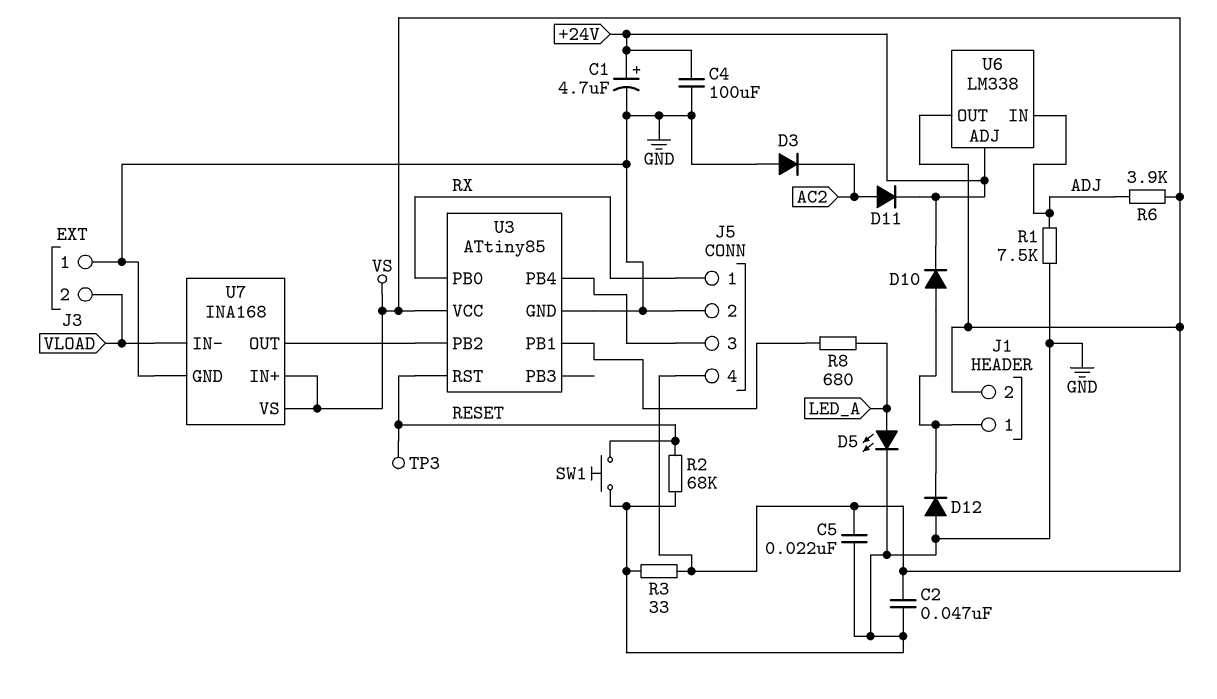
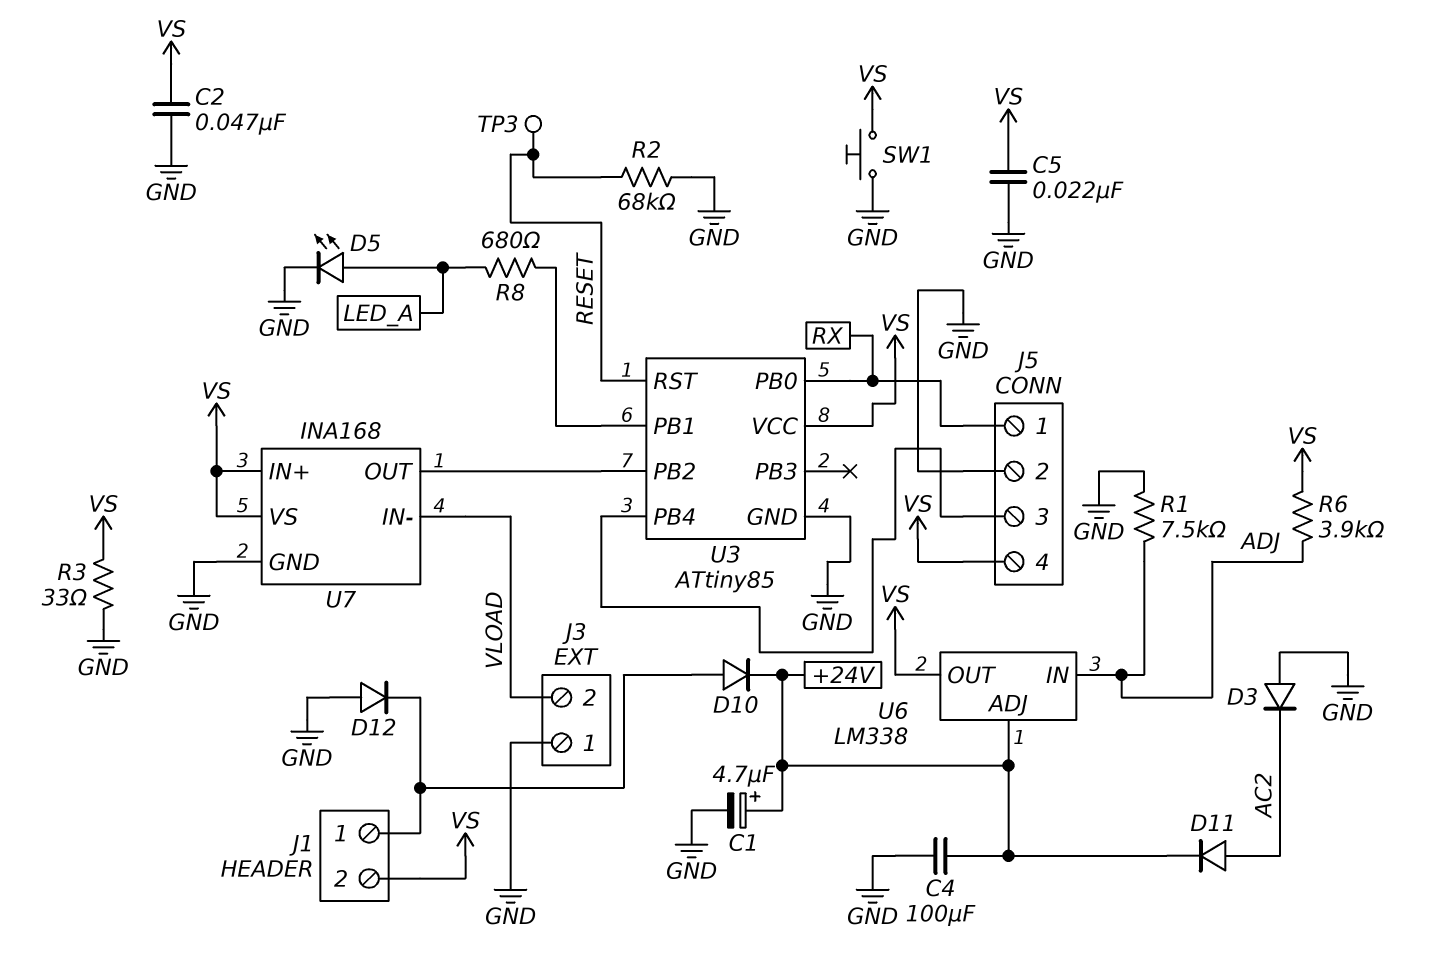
SW1: button (GND, RESET) -> button (GND, VS)

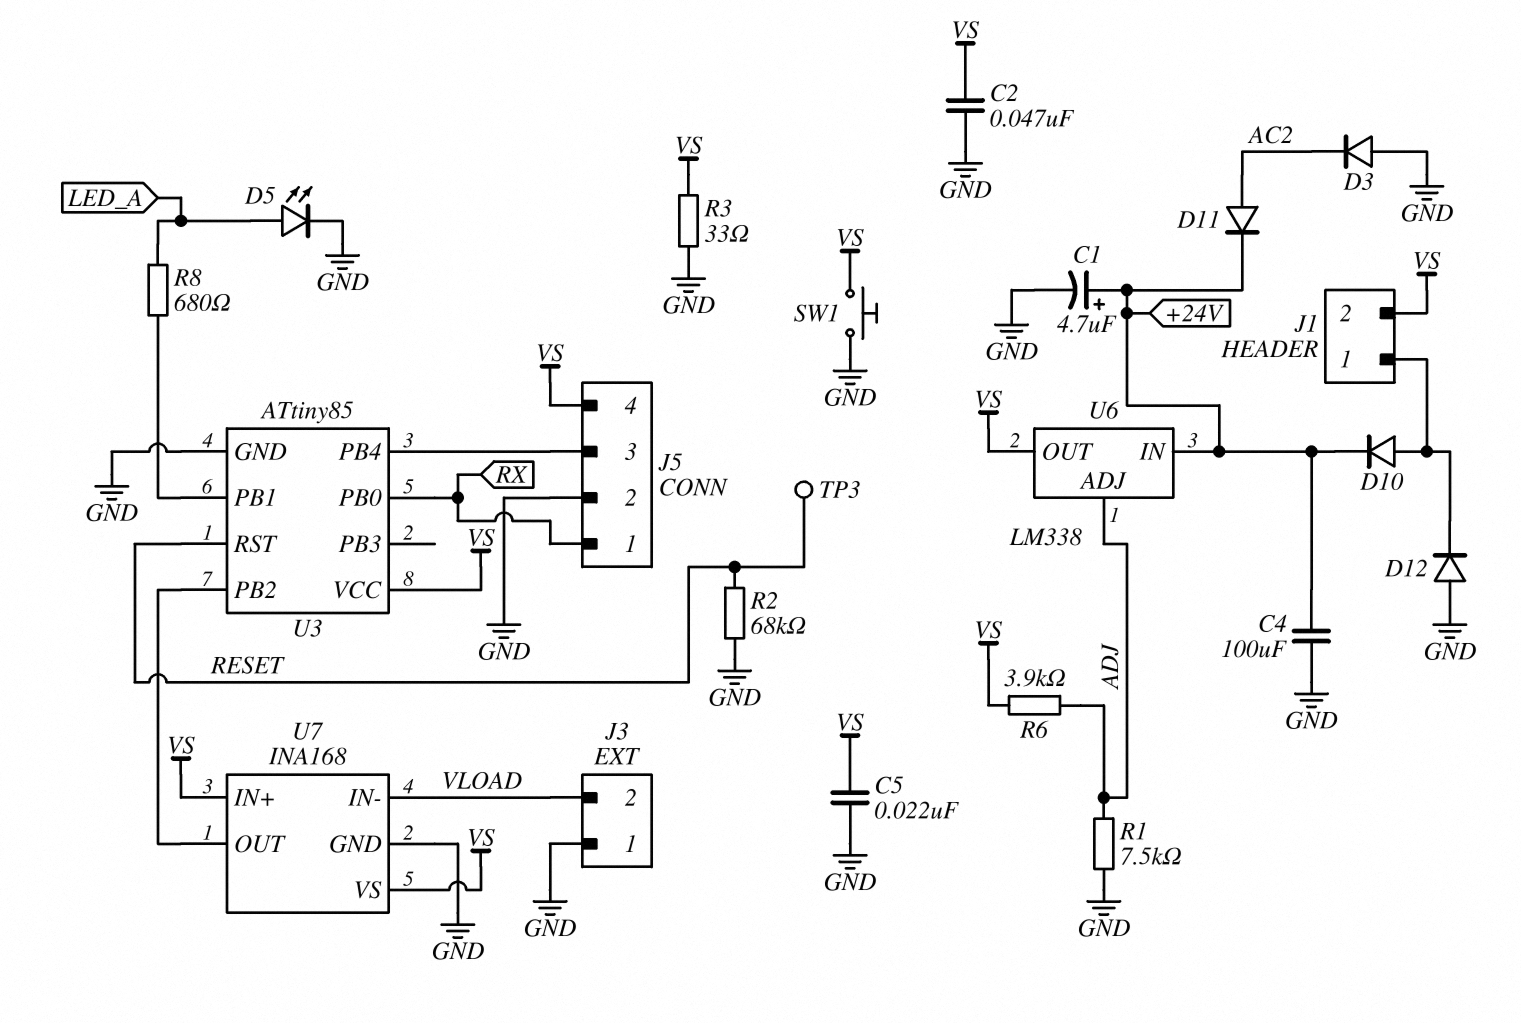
U6 pin ADJ: +24V -> ADJ
U6 pin IN: ADJ -> +24V

